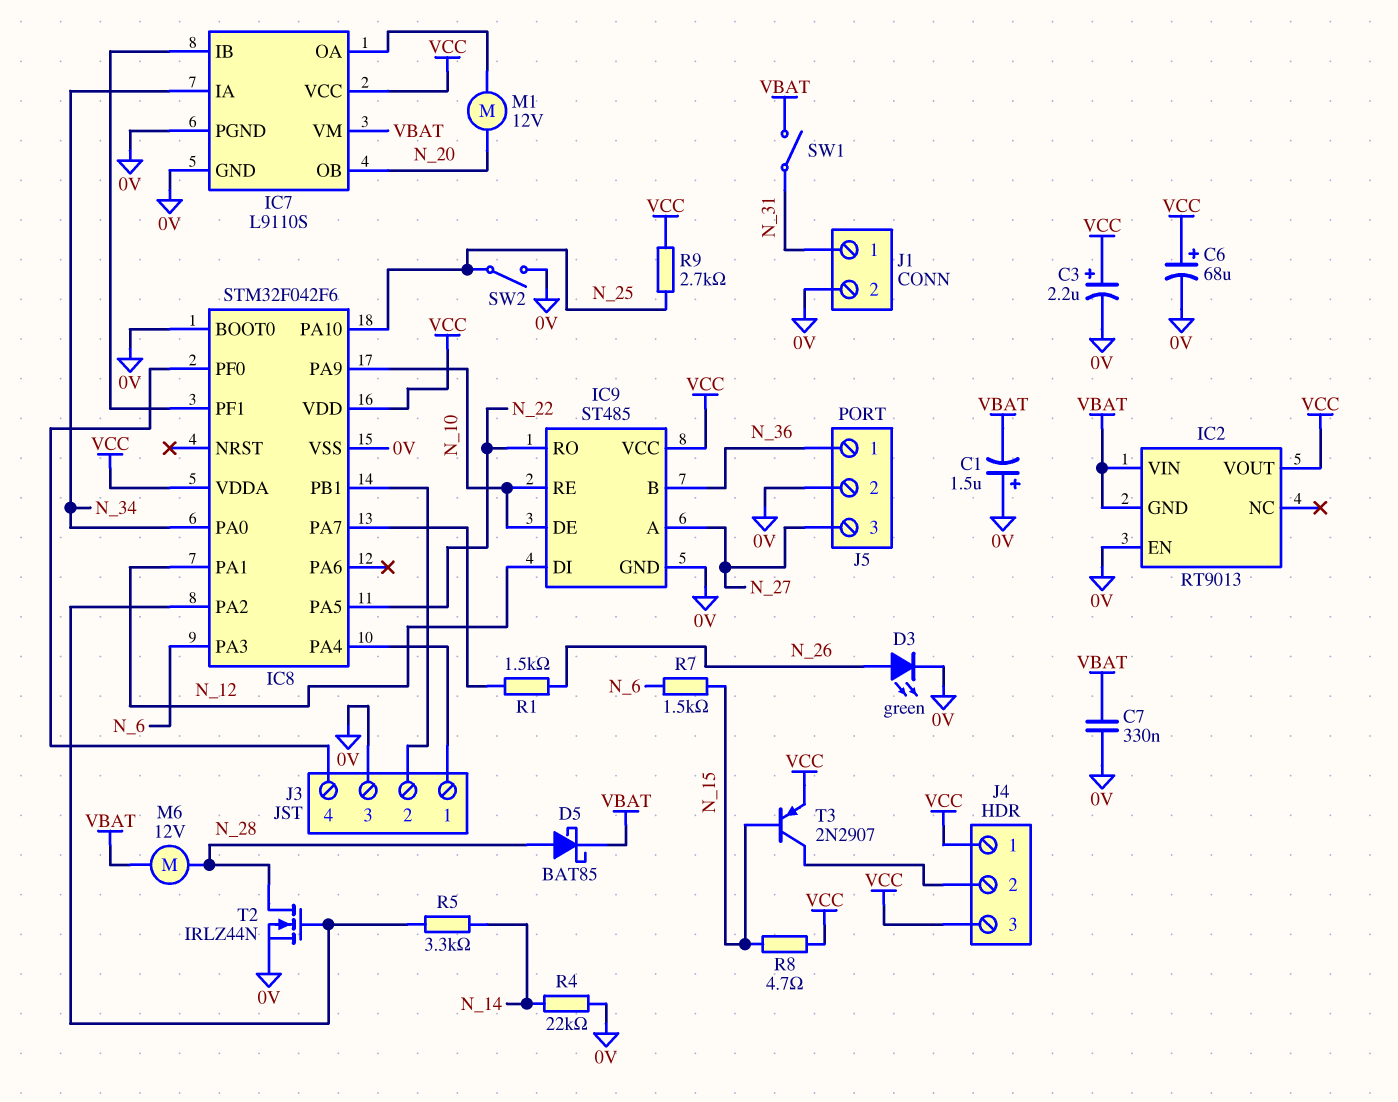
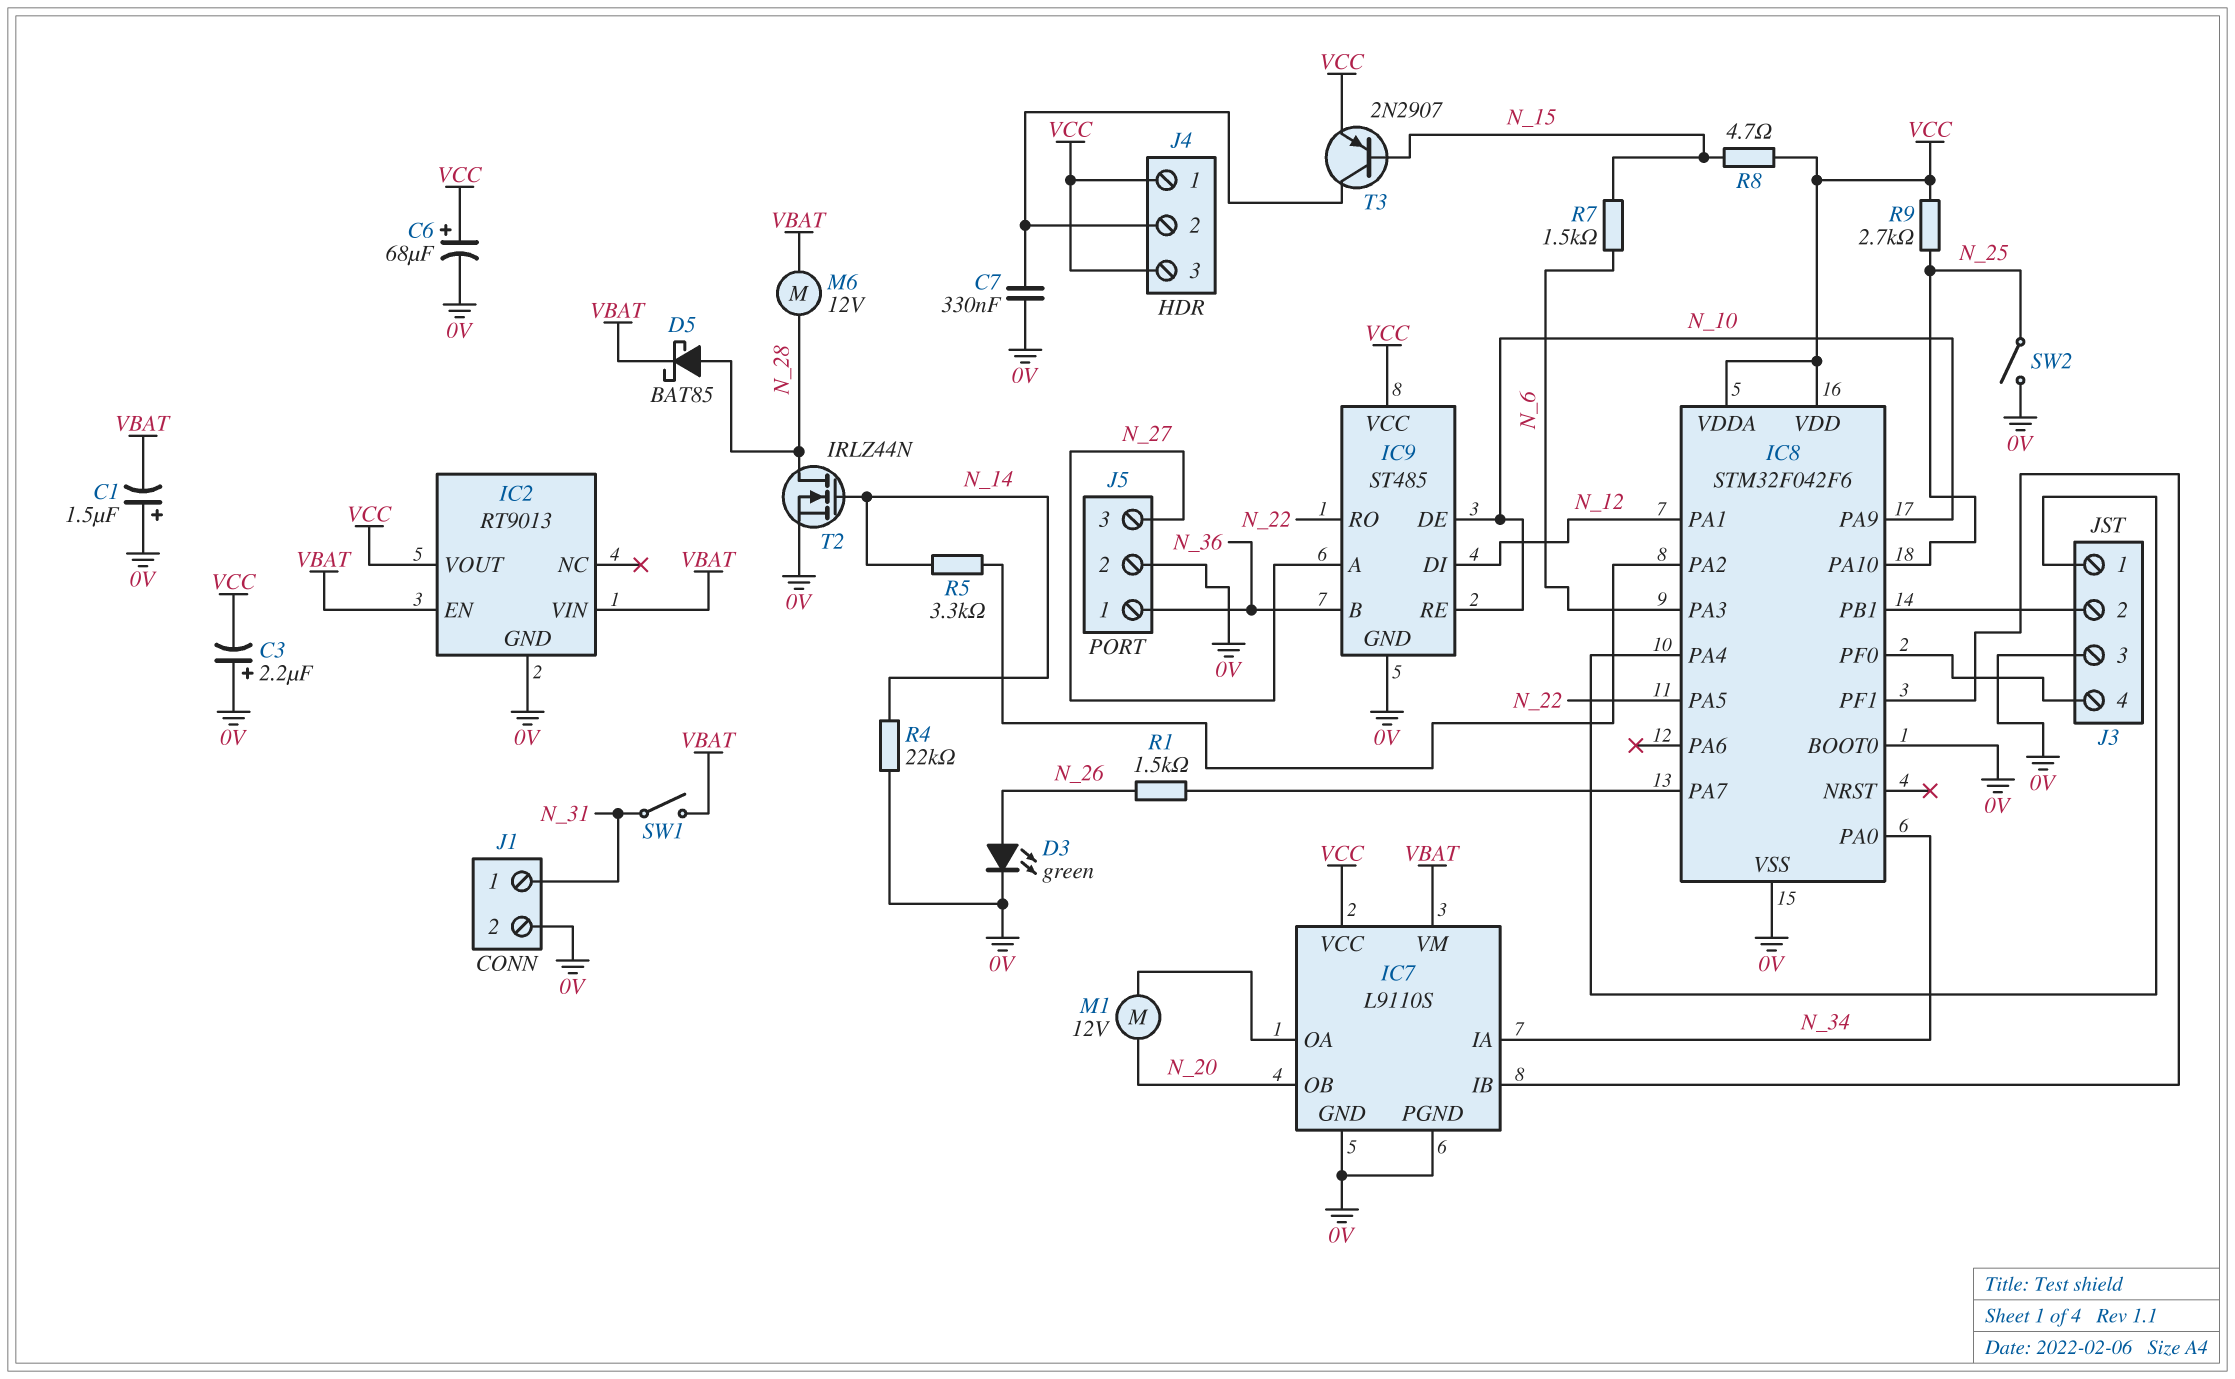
C3: 2.2uF (plus VCC, minus 0V) -> 2.2uF (plus 0V, minus VCC)
C7: 330nF (0V, VBAT) -> 330nF (0V, J4/2)
IC2 pin EN: 0V -> VBAT
IC2 pin GND: VBAT -> 0V
T2: NMOS IRLZ44N (G IC8/PA2, D N_28, S 0V) -> NMOS IRLZ44N (G N_14, D N_28, S 0V)

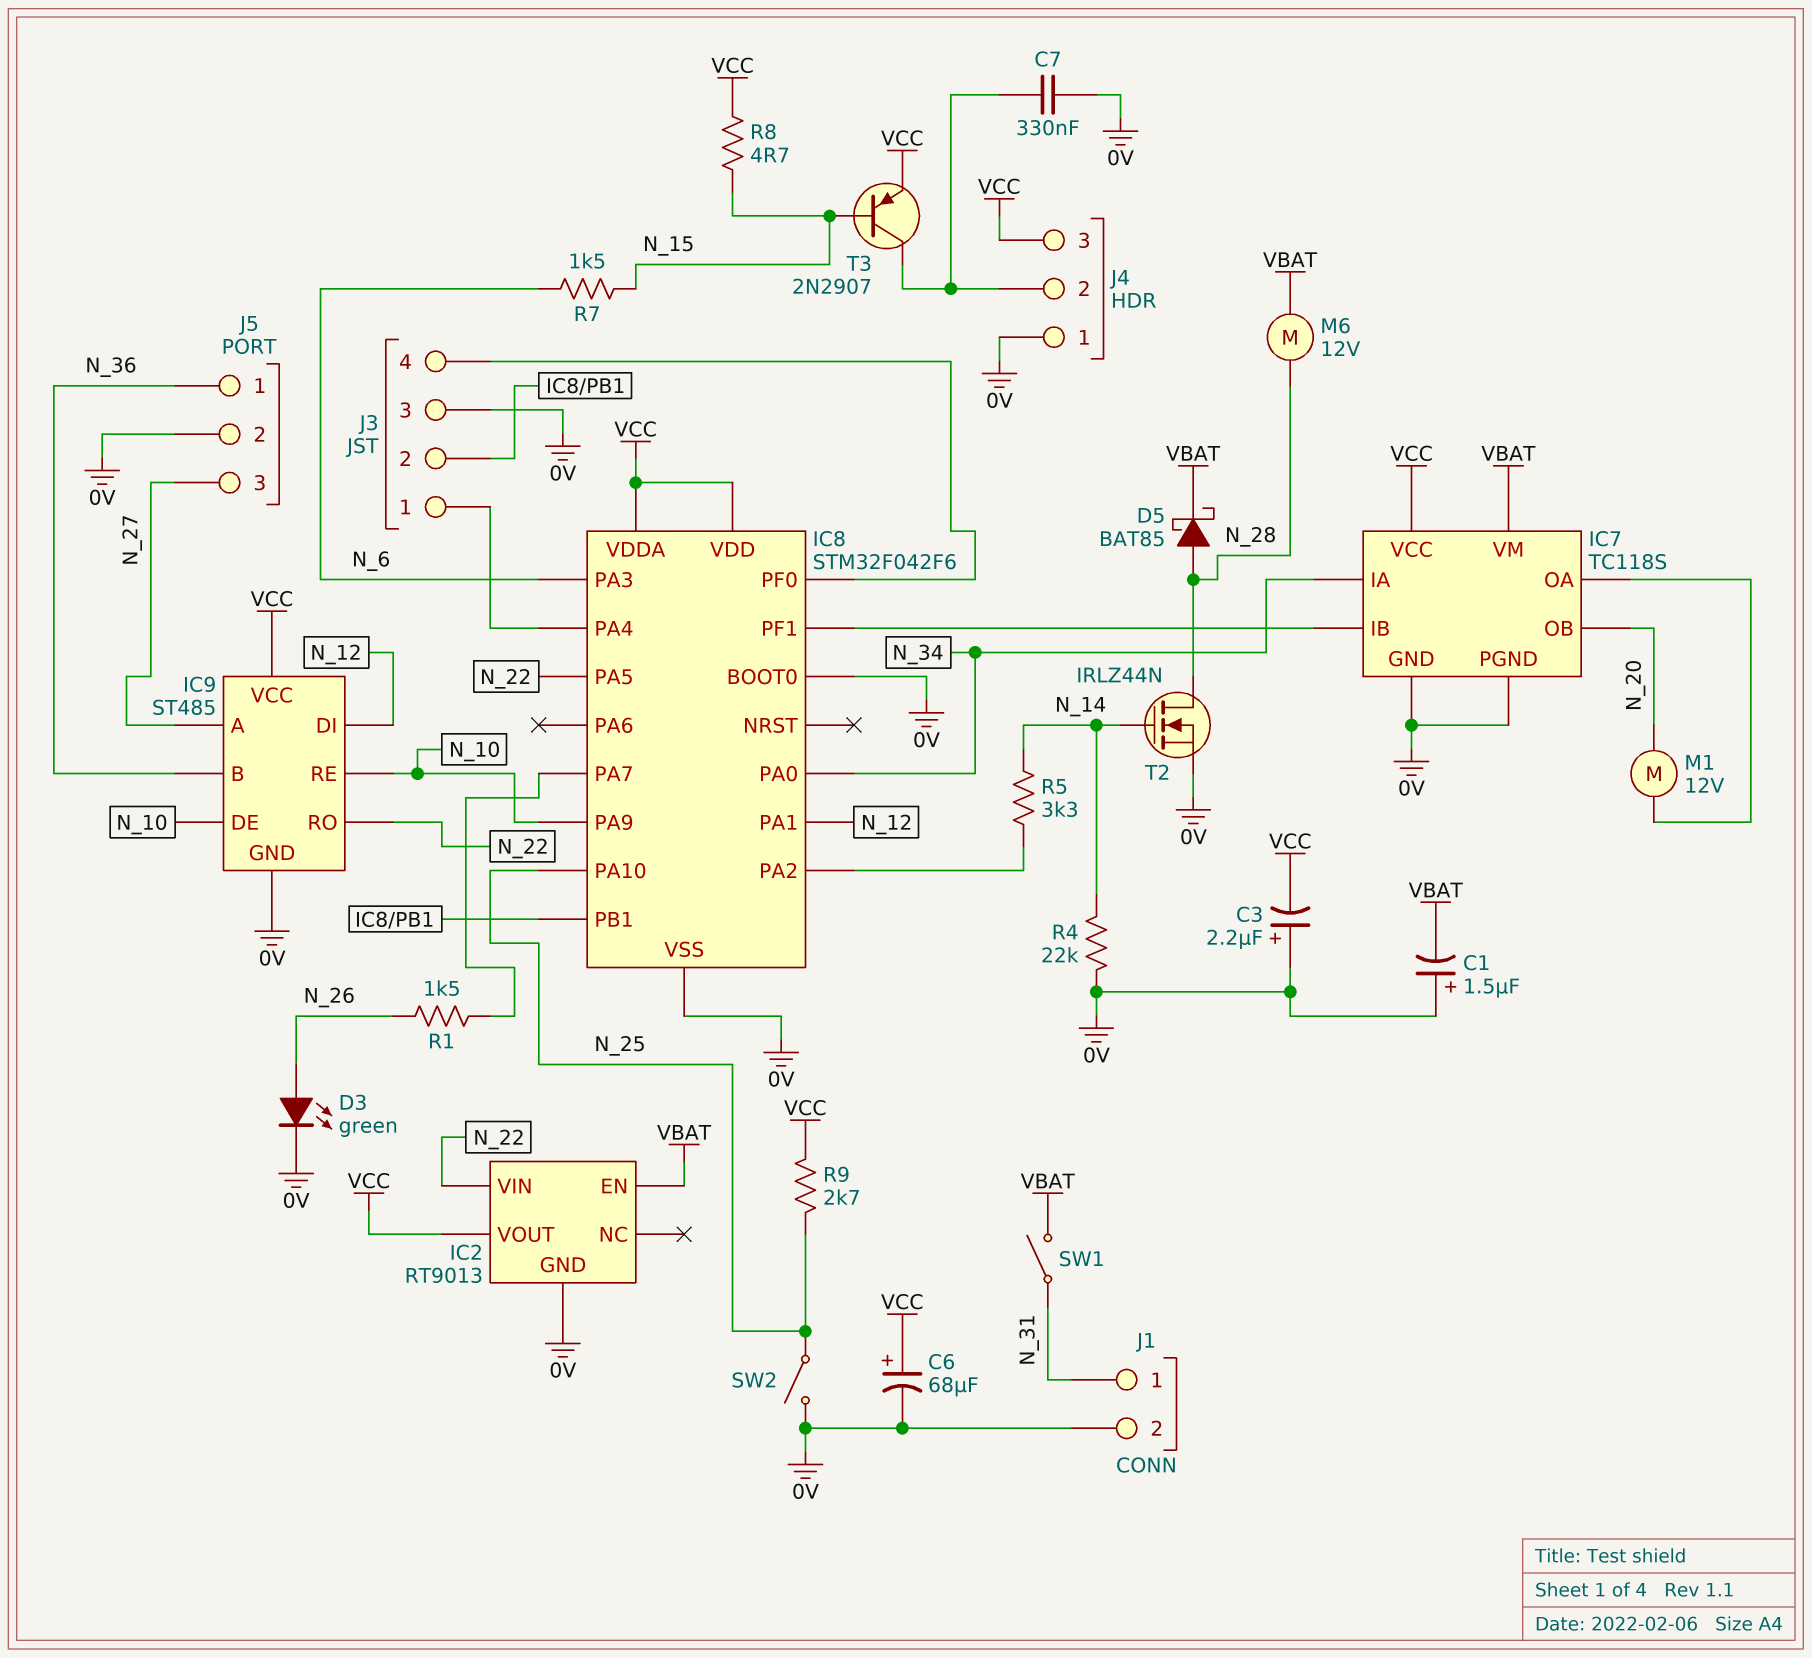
IC2 pin VIN: VBAT -> N_22
IC7: L9110S -> TC118S
J4 pin 1: VCC -> 0V

